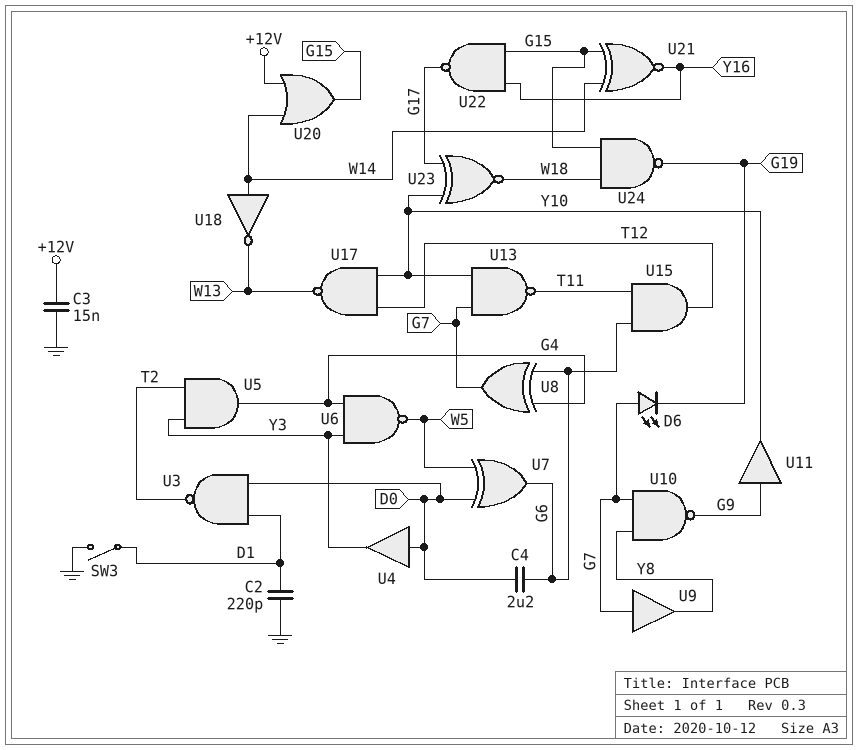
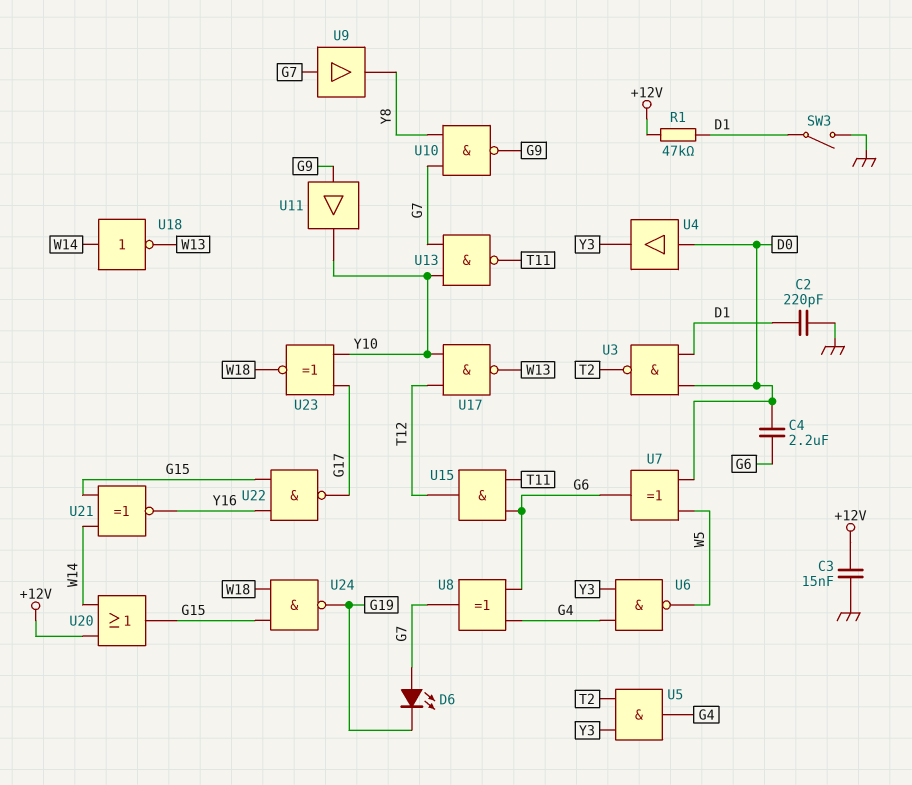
R1: none -> 47k (+12V, D1)

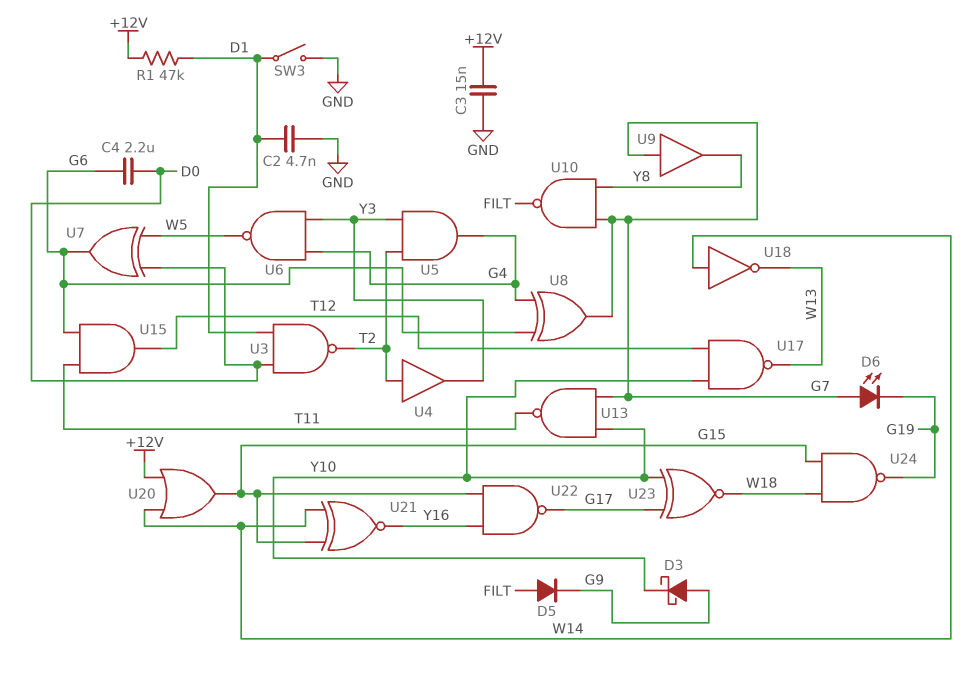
C2: 220pF (D1, GND) -> 4.7nF (D1, GND)
D3: none -> schottky (A G9, K Y10)
D5: none -> diode (A FILT, K G9)
U4: buffer (in D0, out Y3) -> buffer (in T2, out Y3)
U10: NAND (in G7, in Y8, out G9) -> NAND (in G7, in Y8, out FILT)
U11: buffer (in G9, out Y10) -> none

